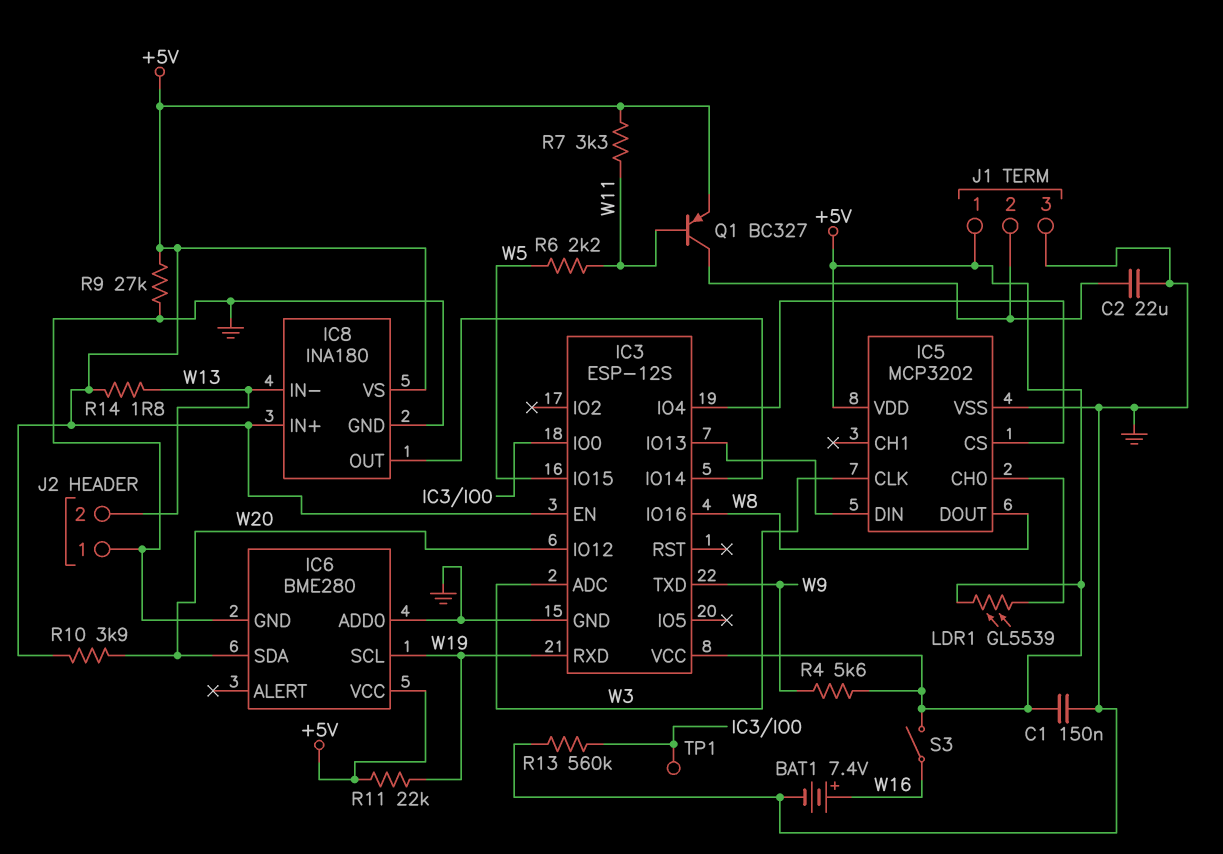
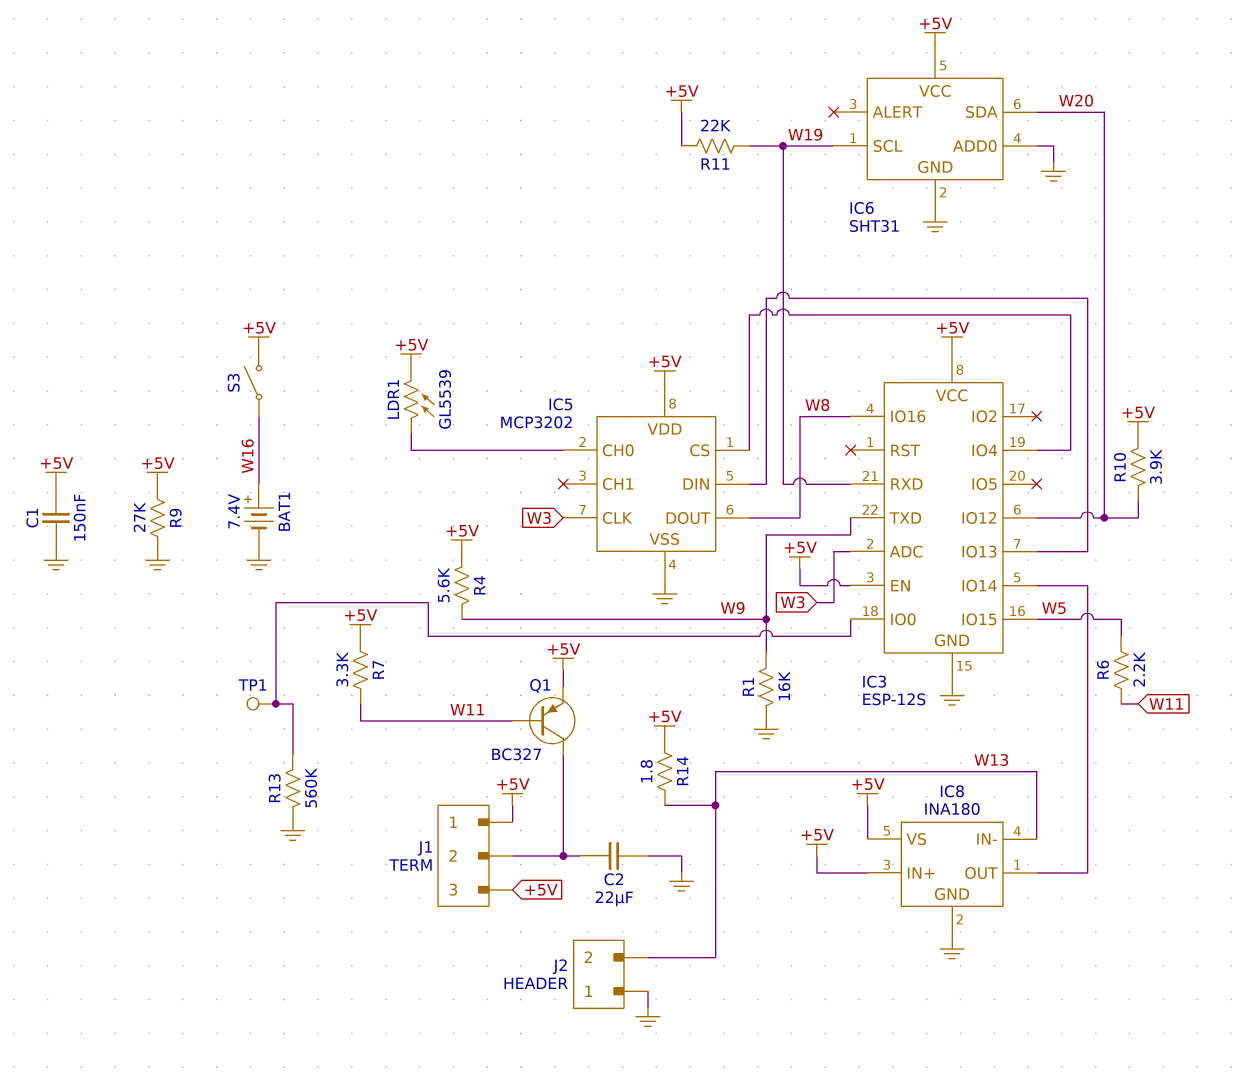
IC6: BME280 -> SHT31
J1 pin 3: GND -> +5V
R1: none -> 16k (GND, W9)

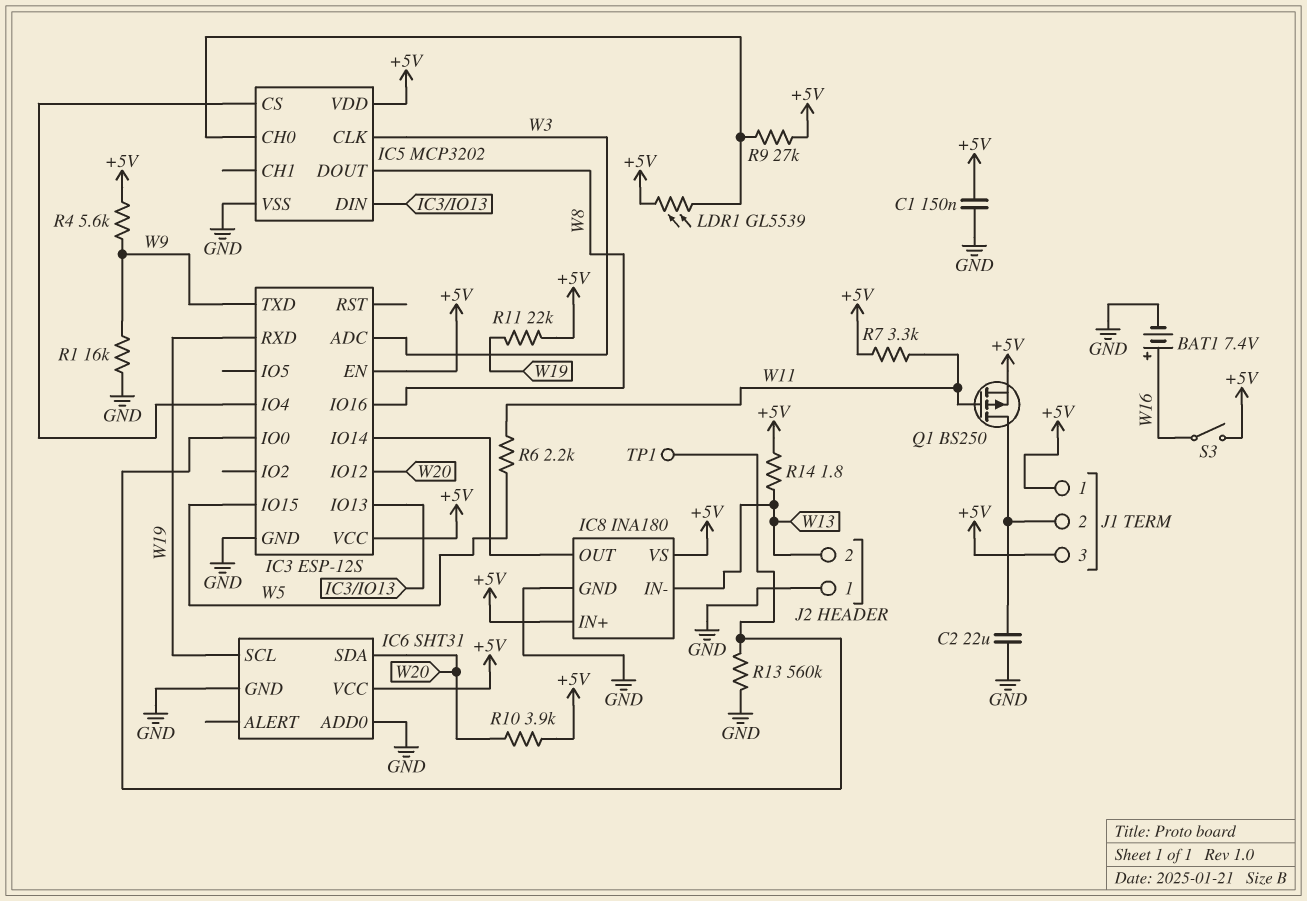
Q1: PNP BC327 (B W11, C J1/2, E +5V) -> PMOS BS250 (G W11, D J1/2, S +5V)
R9: 27k (+5V, GND) -> 27k (+5V, IC5/CH0)

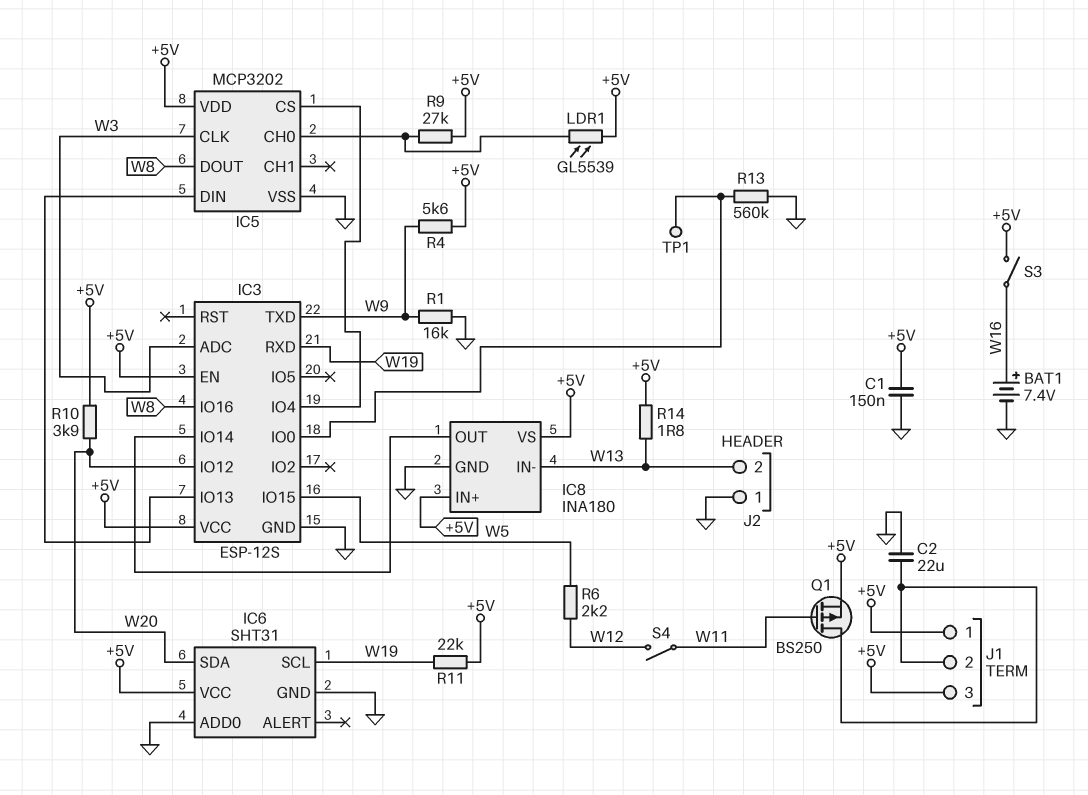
R6: 2.2k (W5, W11) -> 2.2k (W5, W12)
R7: 3.3k (+5V, W11) -> none
S4: none -> switch (W11, W12)

